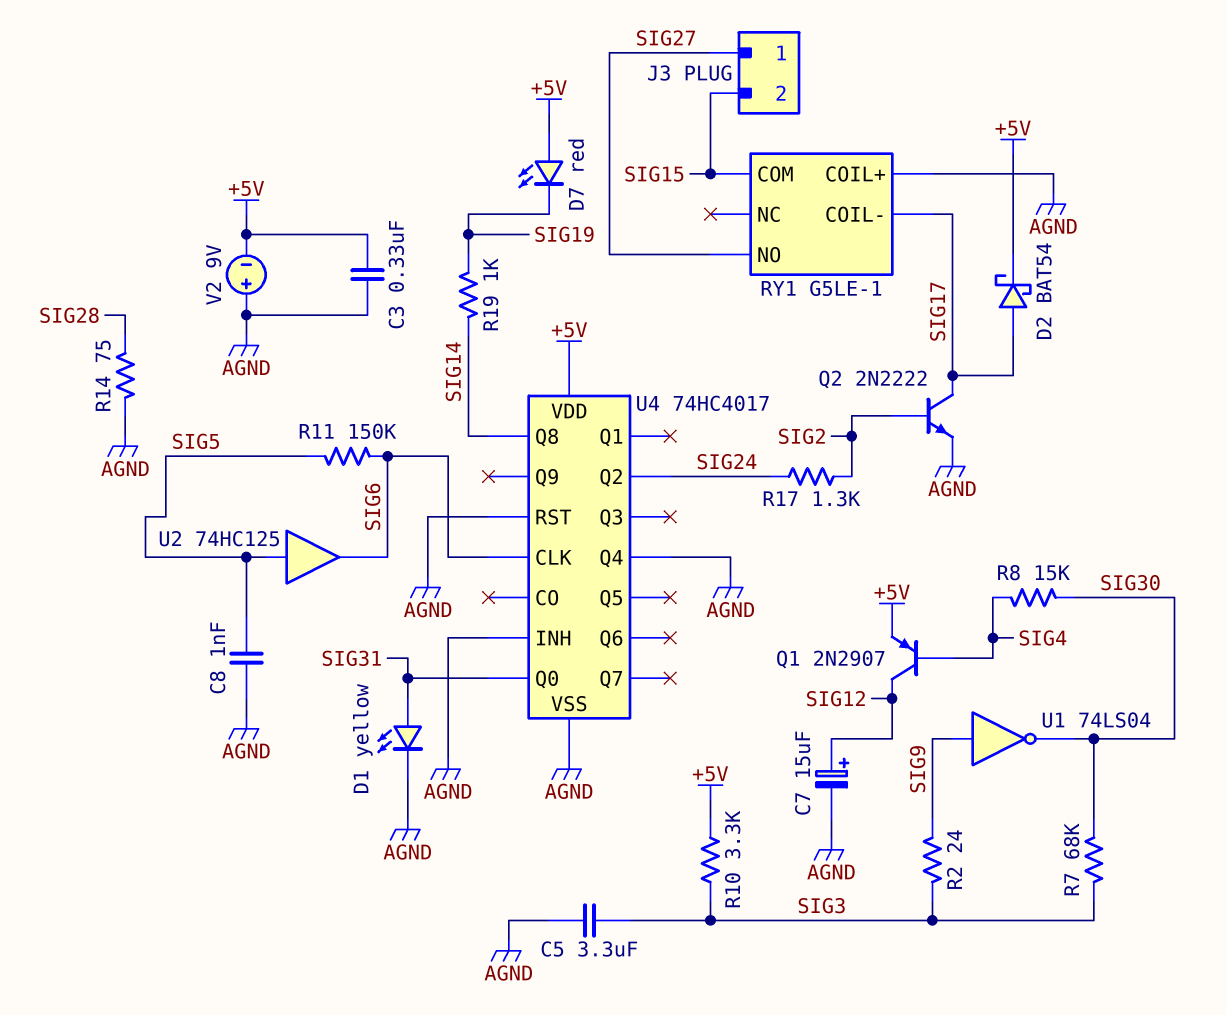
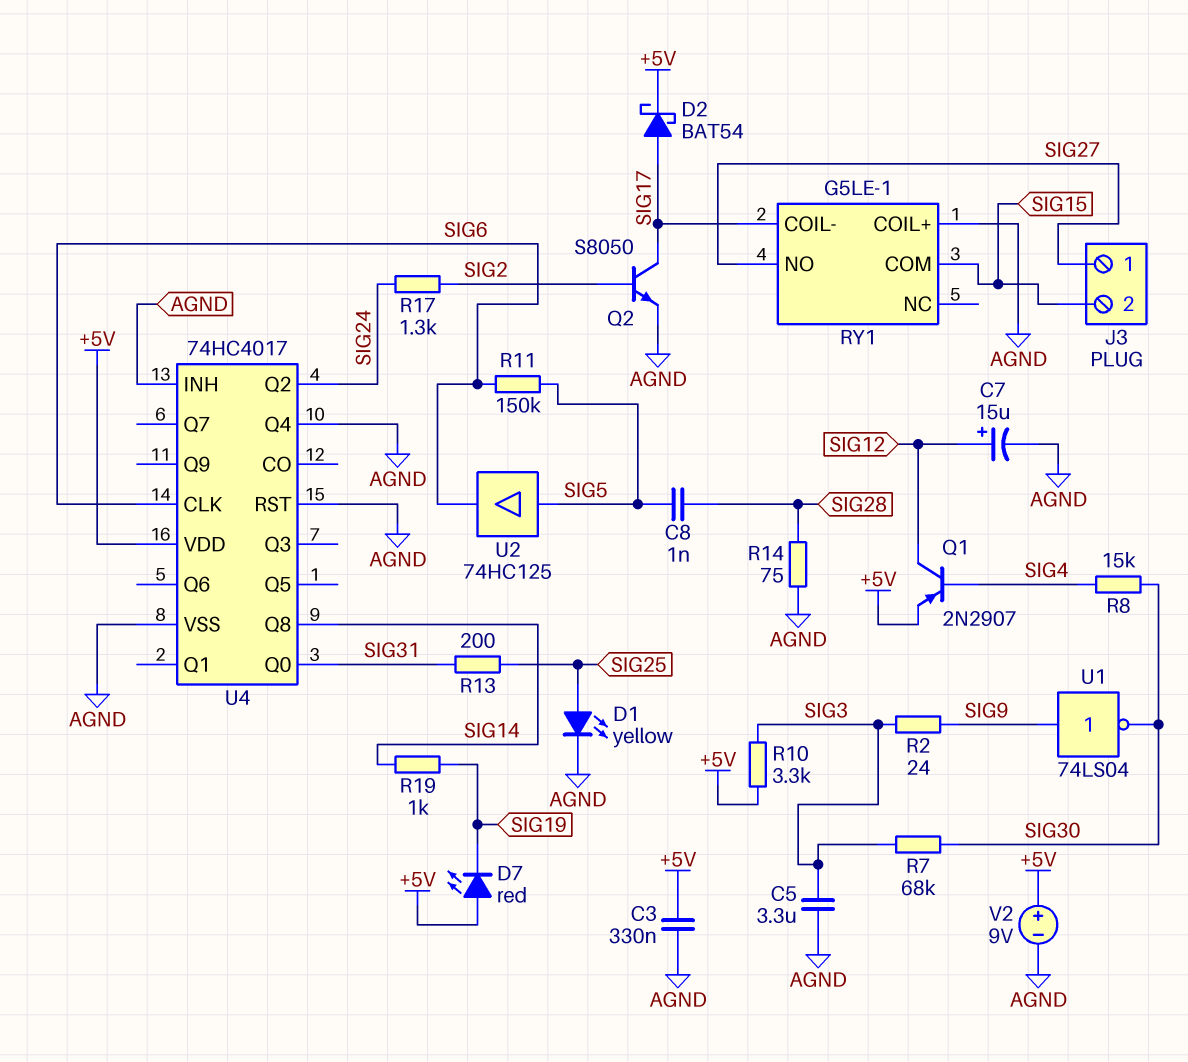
C8: 1nF (AGND, SIG5) -> 1nF (SIG5, SIG28)
D1: LED yellow (A SIG31, K AGND) -> LED yellow (A SIG25, K AGND)
Q2: NPN 2N2222 (B SIG2, C SIG17, E AGND) -> NPN S8050 (B SIG2, C SIG17, E AGND)
R13: none -> 200 (SIG25, SIG31)
V2: 9V (plus AGND, minus +5V) -> 9V (plus +5V, minus AGND)

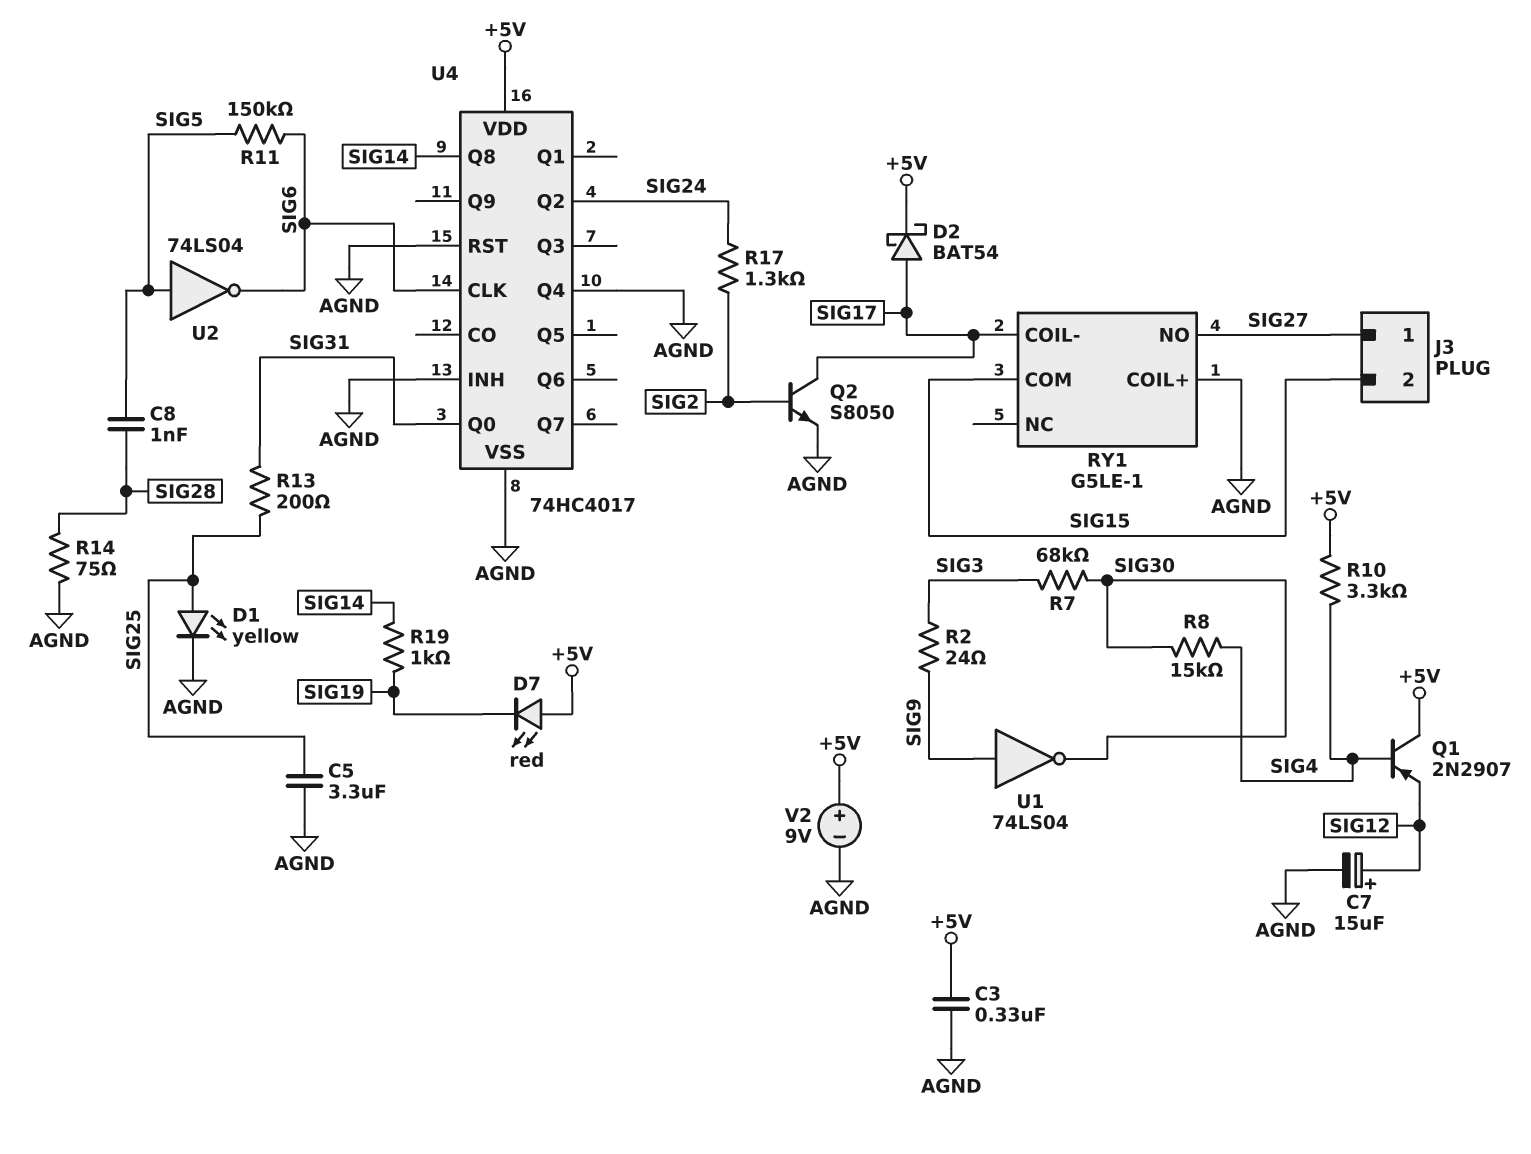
C5: 3.3uF (AGND, SIG3) -> 3.3uF (AGND, SIG25)
Q1: PNP 2N2907 (B SIG4, C SIG12, E +5V) -> PNP 2N2907 (B SIG4, C +5V, E SIG12)
R10: 3.3k (+5V, SIG3) -> 3.3k (+5V, SIG4)
U2: buffer 74HC125 (in SIG5, out SIG6) -> NOT 74LS04 (in SIG5, out SIG6)

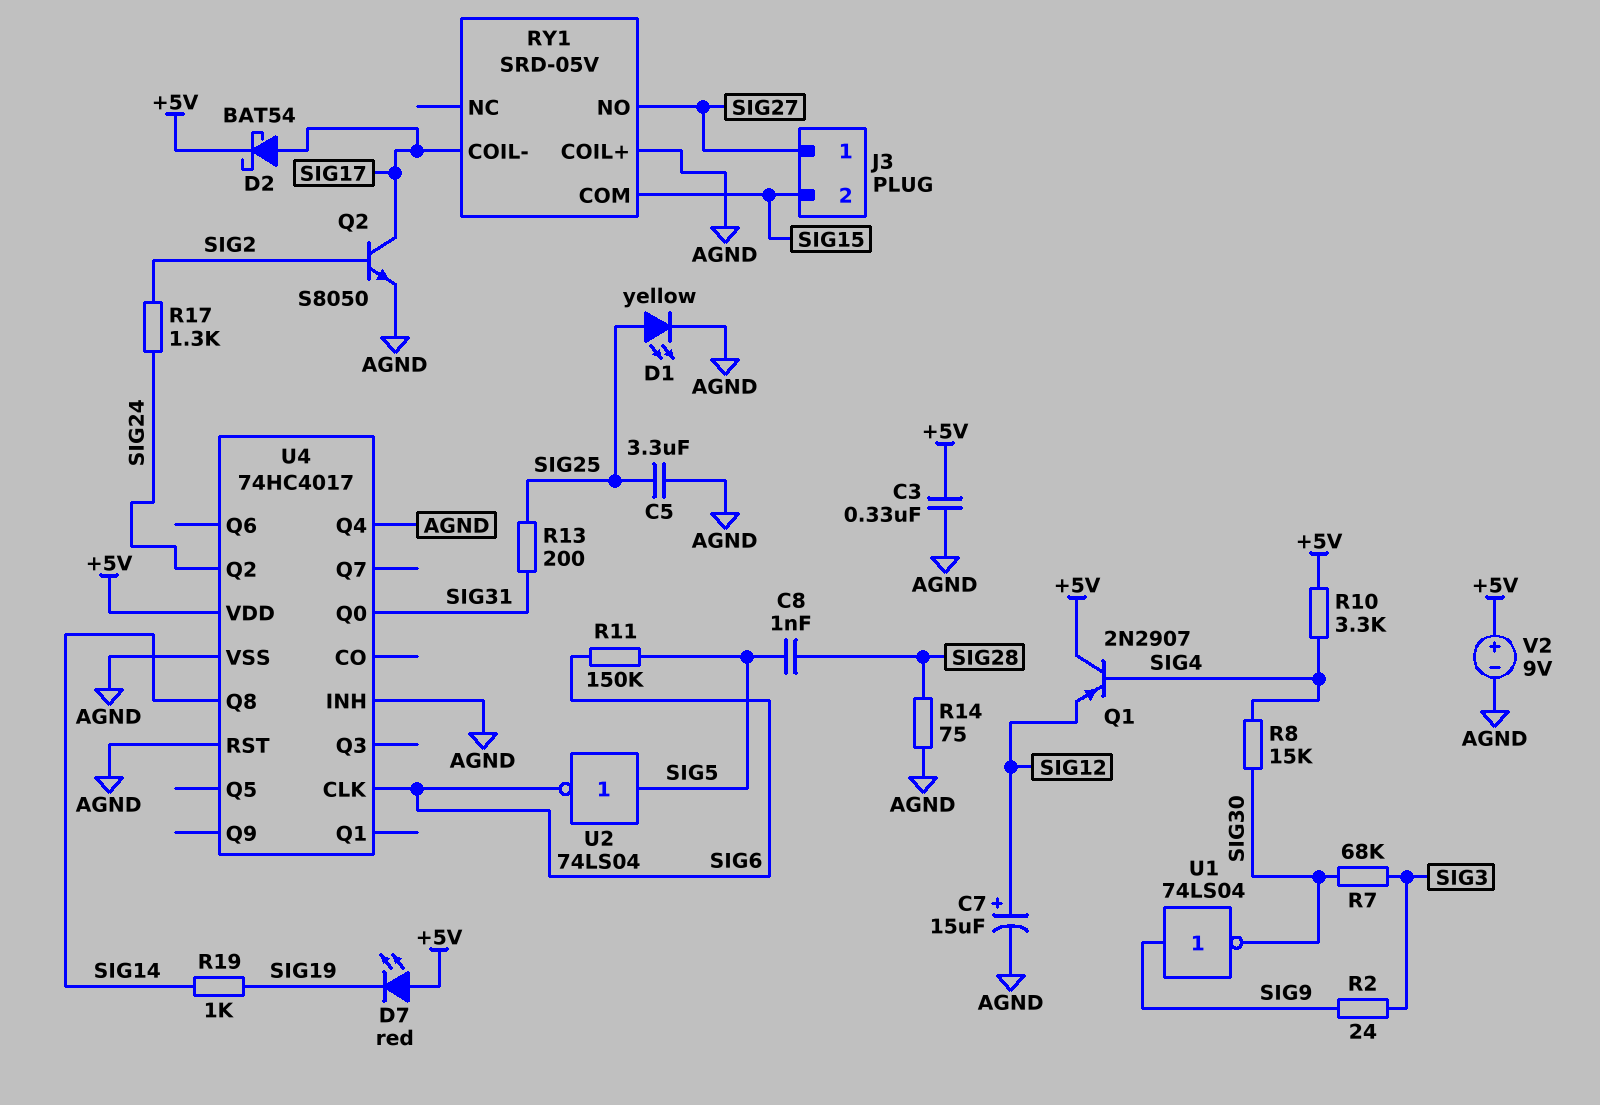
RY1: G5LE-1 -> SRD-05V

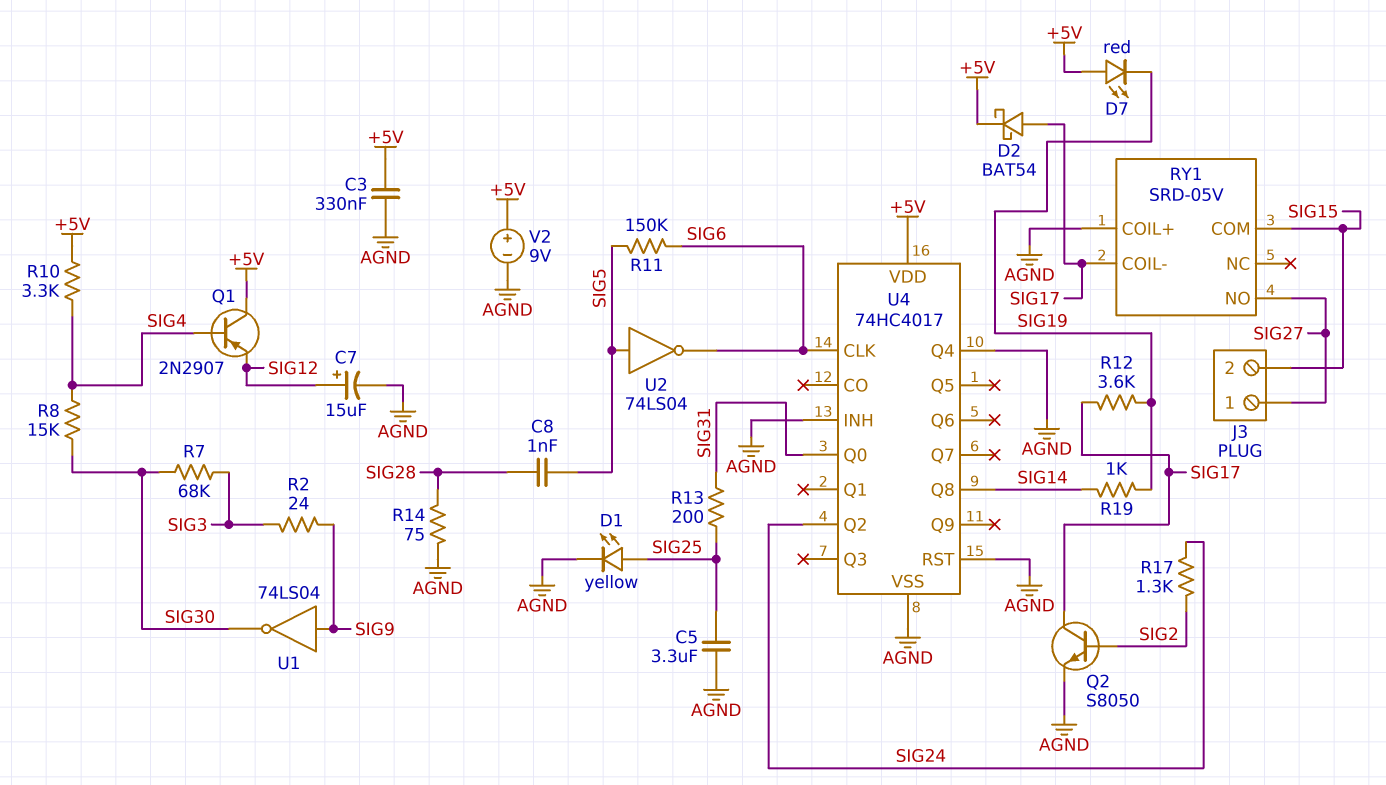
R12: none -> 3.6k (SIG17, SIG19)

